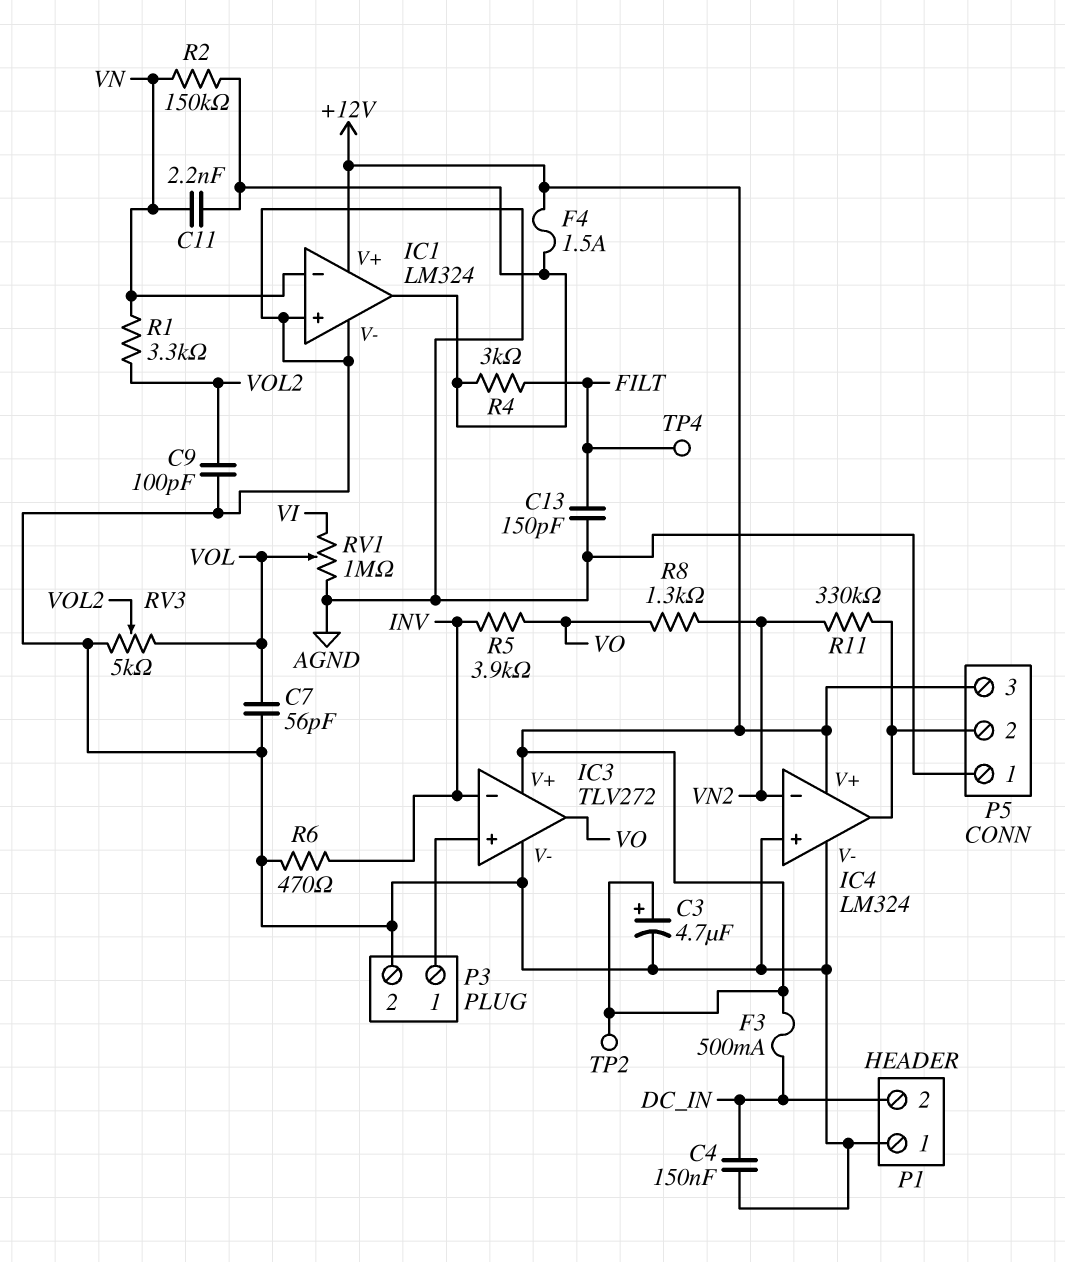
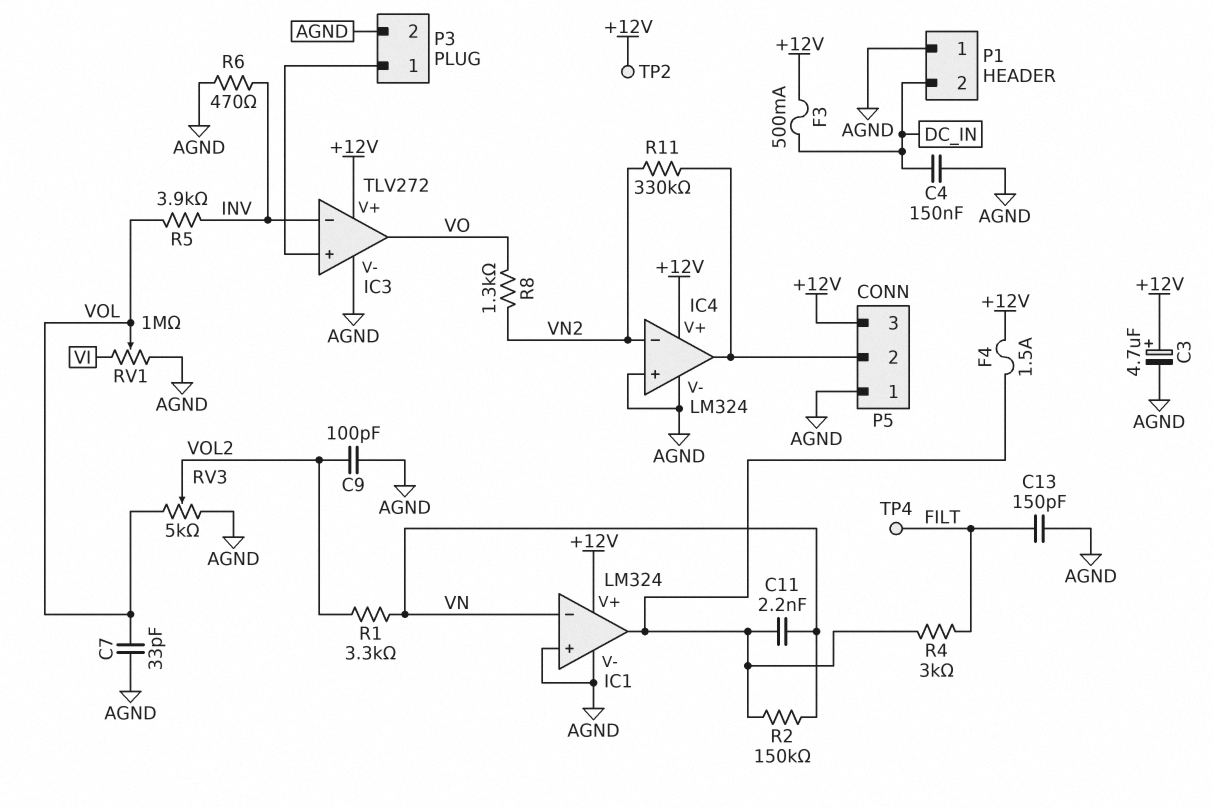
C7: 56pF (AGND, VOL) -> 33pF (AGND, VOL)
R5: 3.9k (INV, VO) -> 3.9k (INV, VOL)

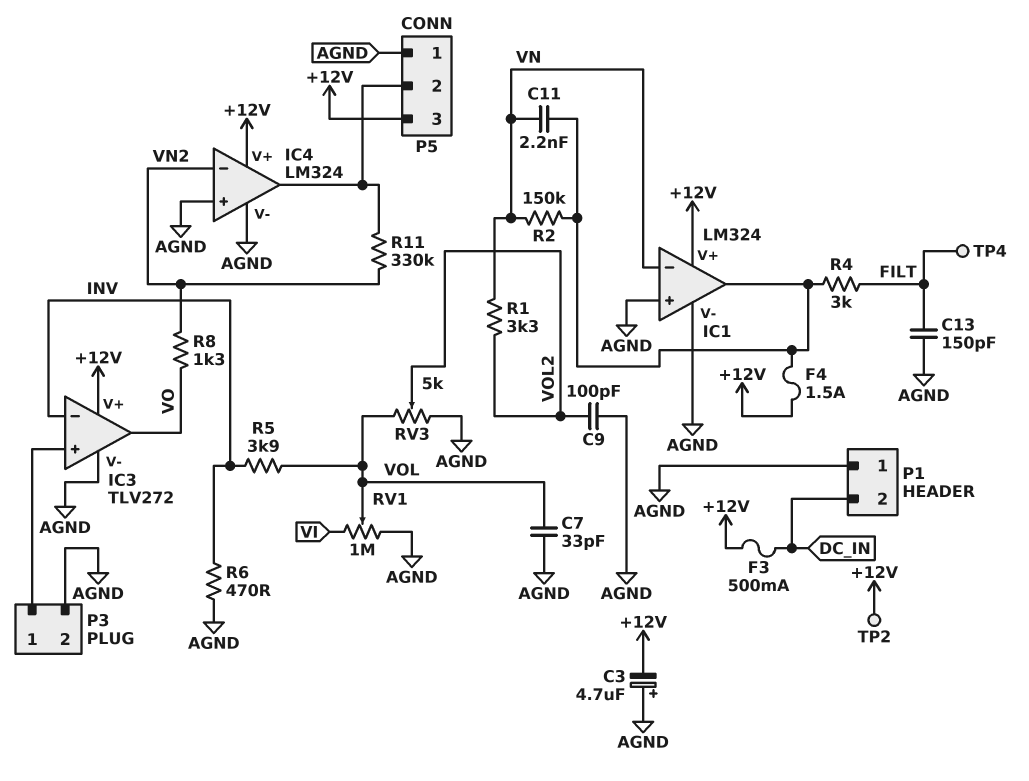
C3: 4.7uF (plus +12V, minus AGND) -> 4.7uF (plus AGND, minus +12V)
C4: 150nF (AGND, DC_IN) -> none

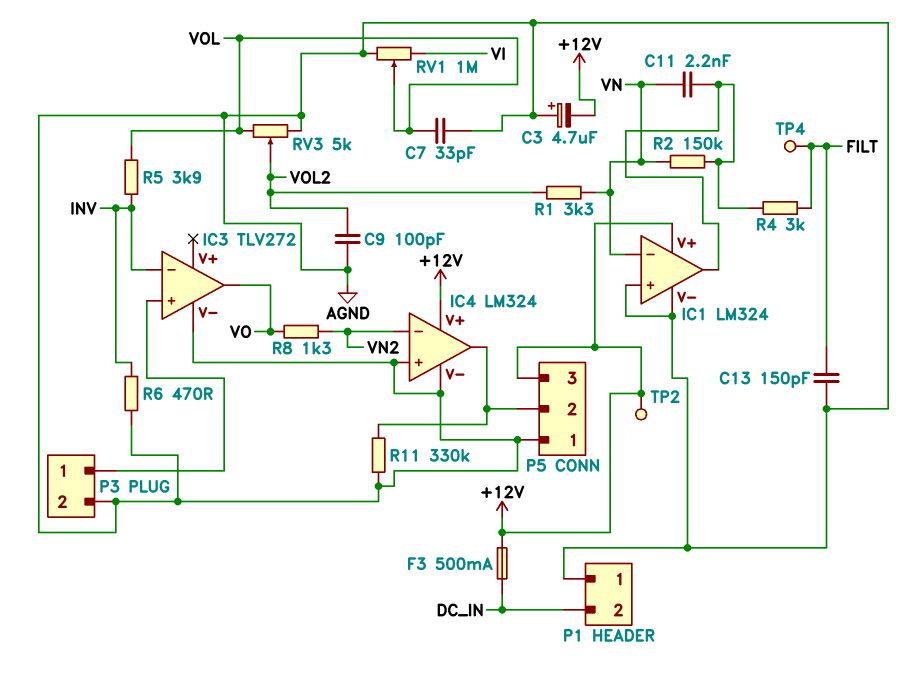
F4: 1.5A (+12V, IC1/out) -> none
IC3 pin V+: +12V -> none
R11: 330k (IC4/out, VN2) -> 330k (AGND, IC4/out)

